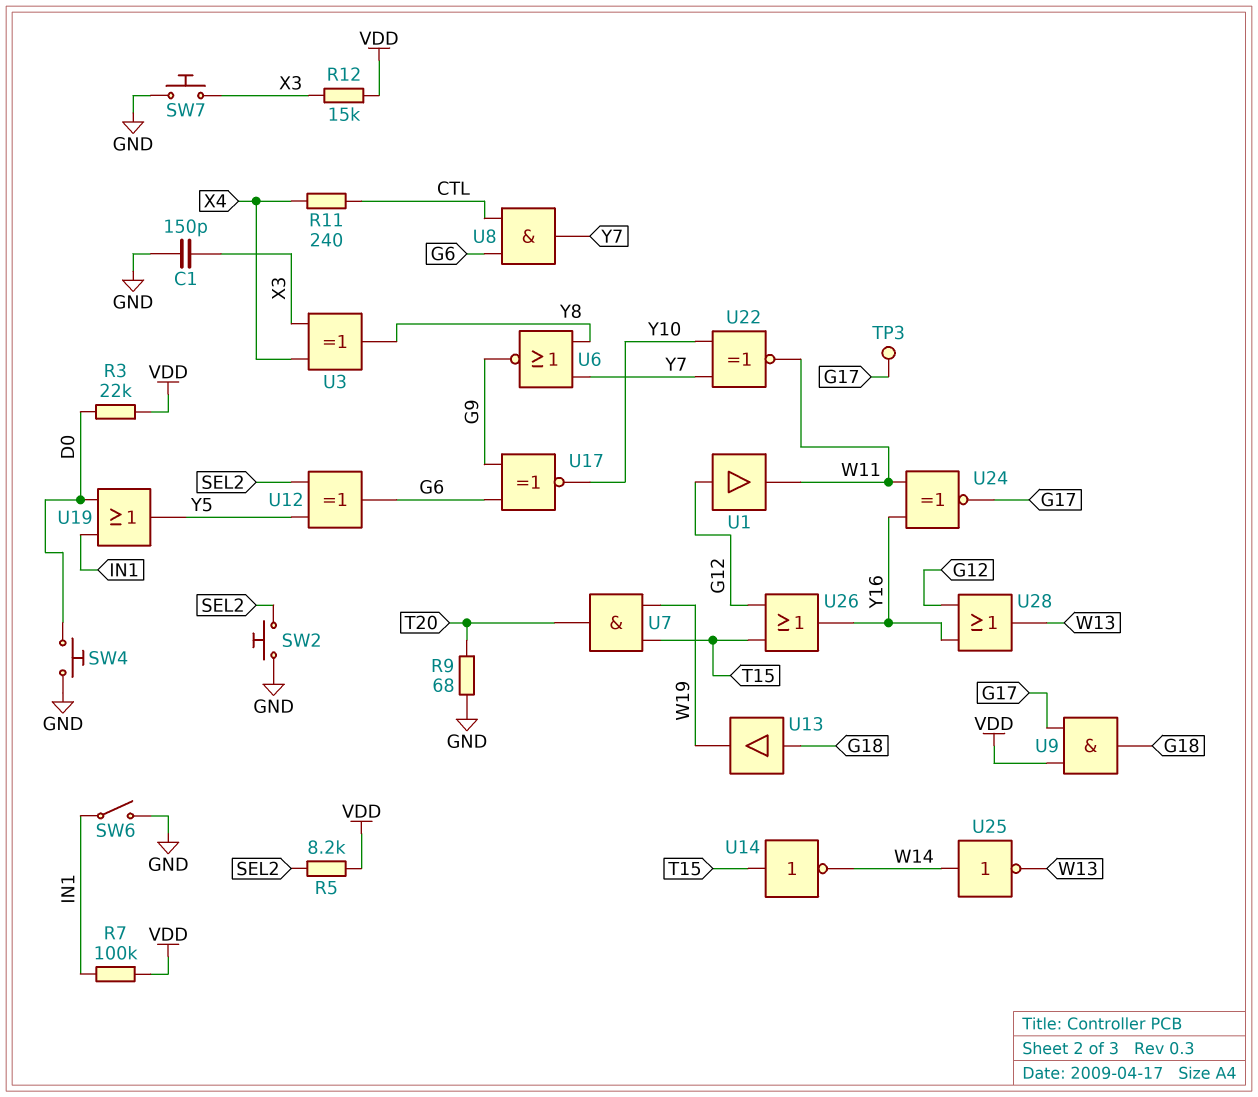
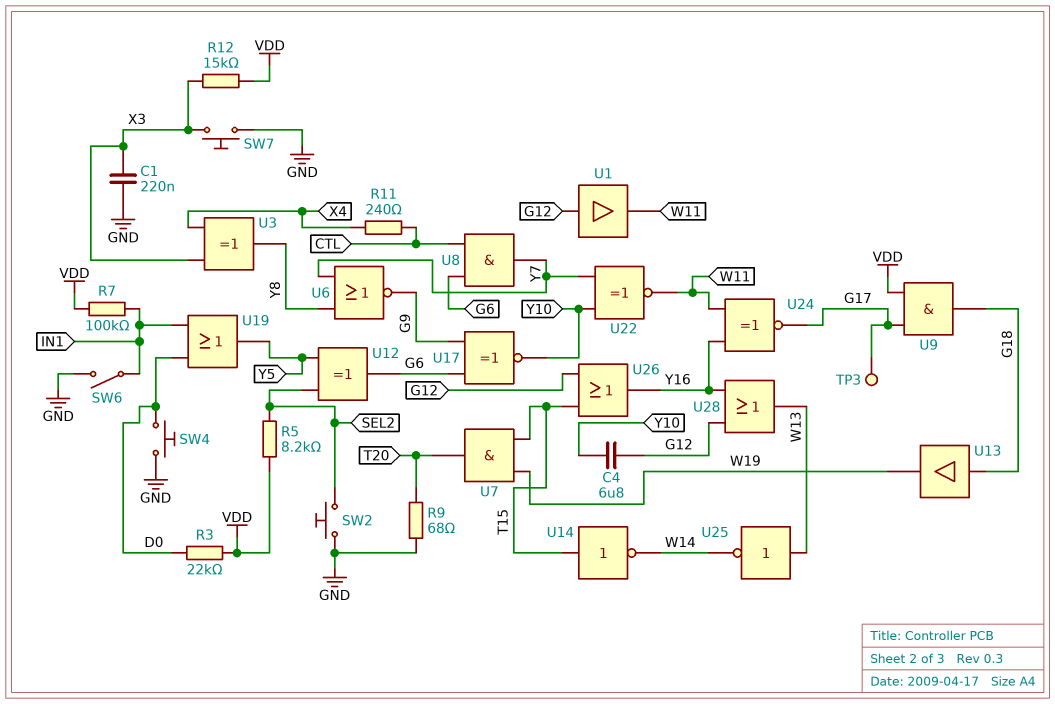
C1: 150pF (GND, X3) -> 220nF (GND, X3)
C4: none -> 6.8uF (G12, Y10)
U25: NOT (in W14, out W13) -> NOT (in W13, out W14)

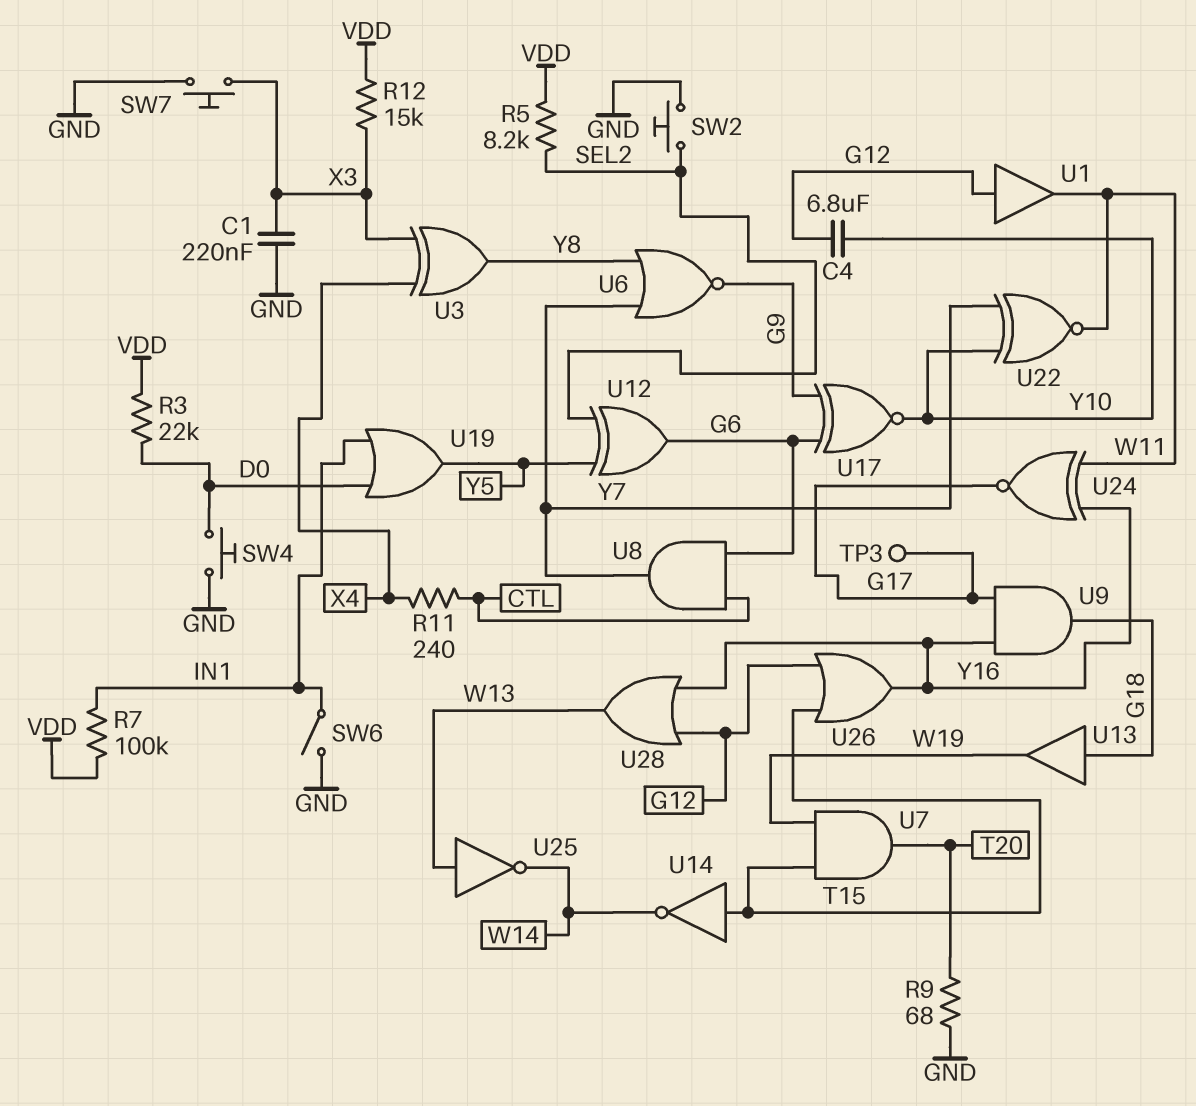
U9: AND (in G17, in VDD, out G18) -> AND (in G17, in Y16, out G18)

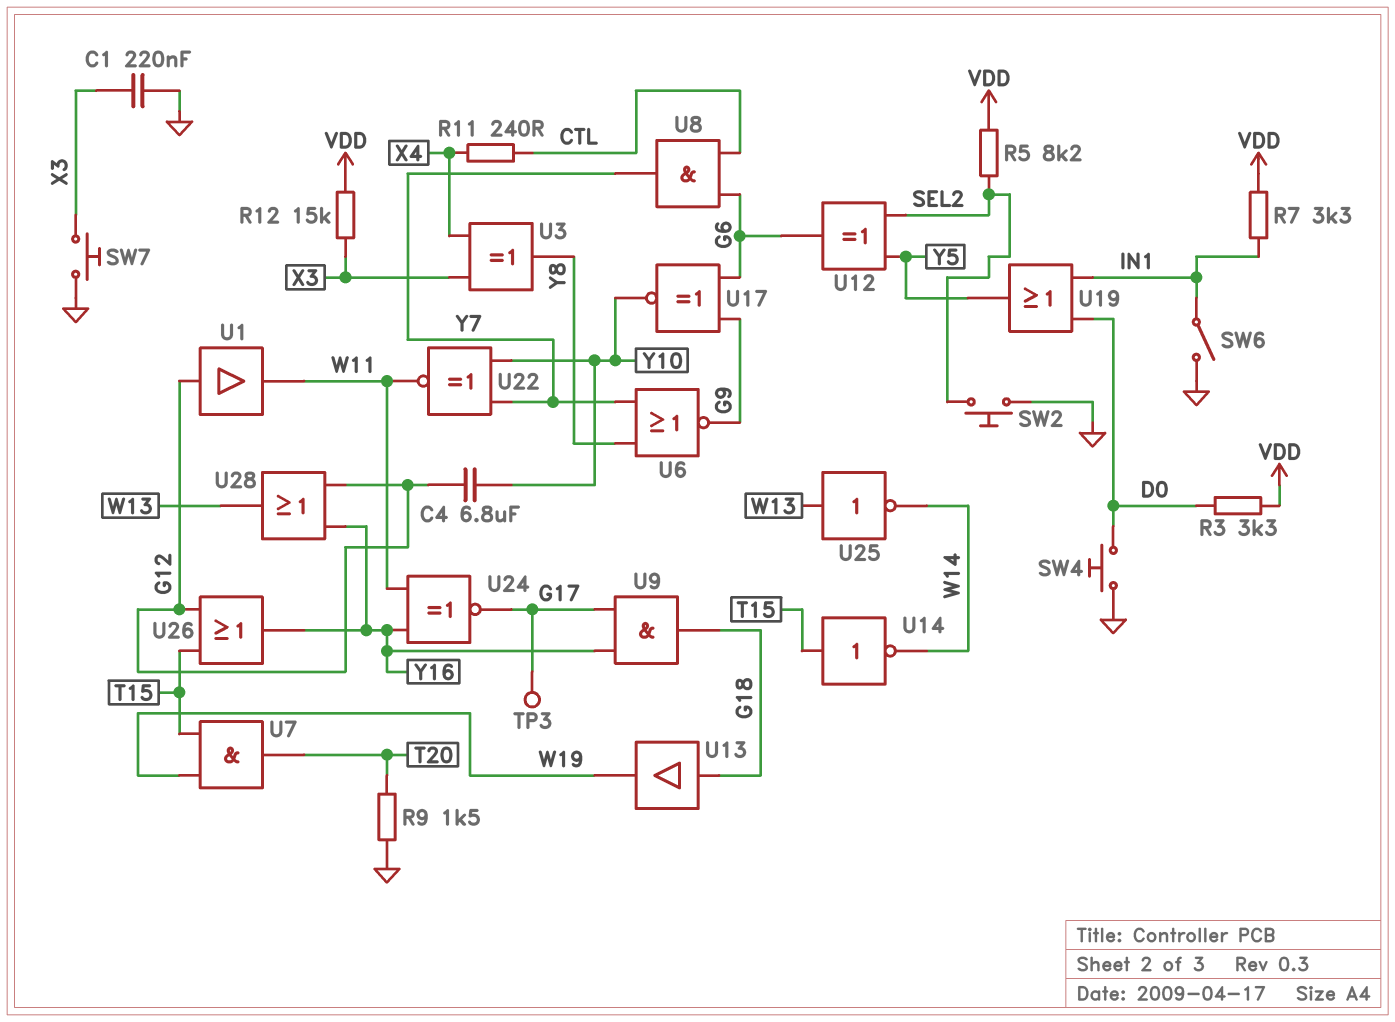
R3: 22k (D0, VDD) -> 3.3k (D0, VDD)
R7: 100k (IN1, VDD) -> 3.3k (IN1, VDD)
R9: 68 (GND, T20) -> 1.5k (GND, T20)

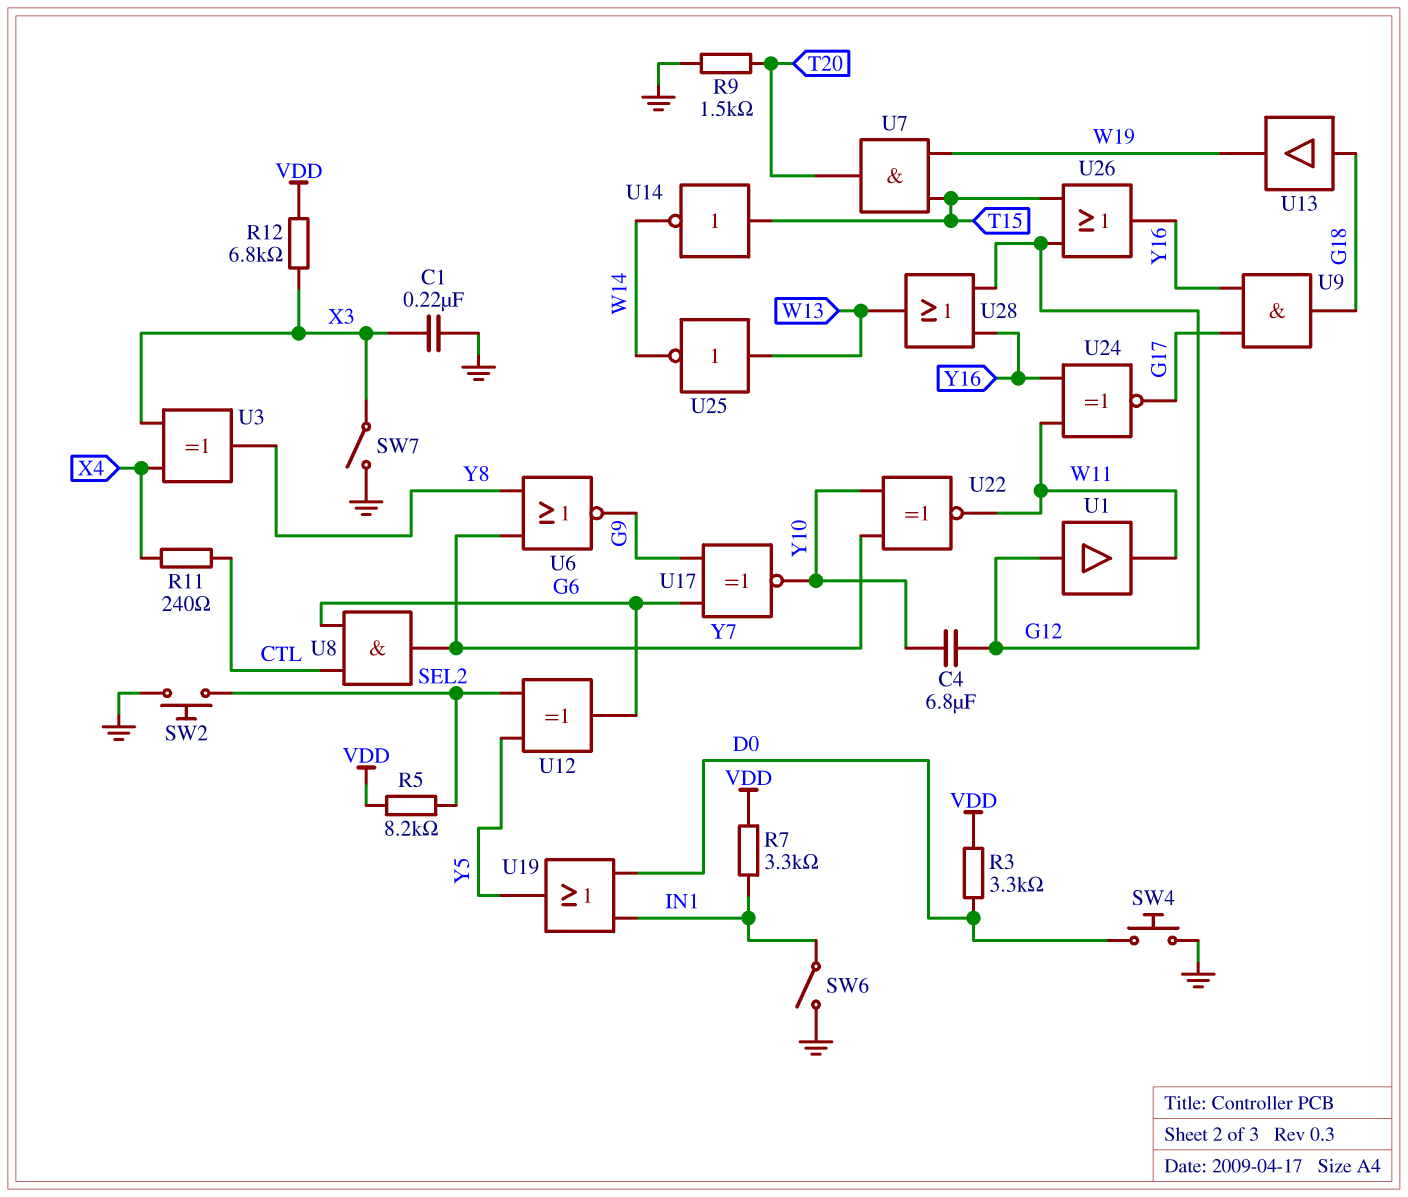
R12: 15k (VDD, X3) -> 6.8k (VDD, X3)
SW7: button (GND, X3) -> switch (GND, X3)
TP3: test point (G17) -> none

